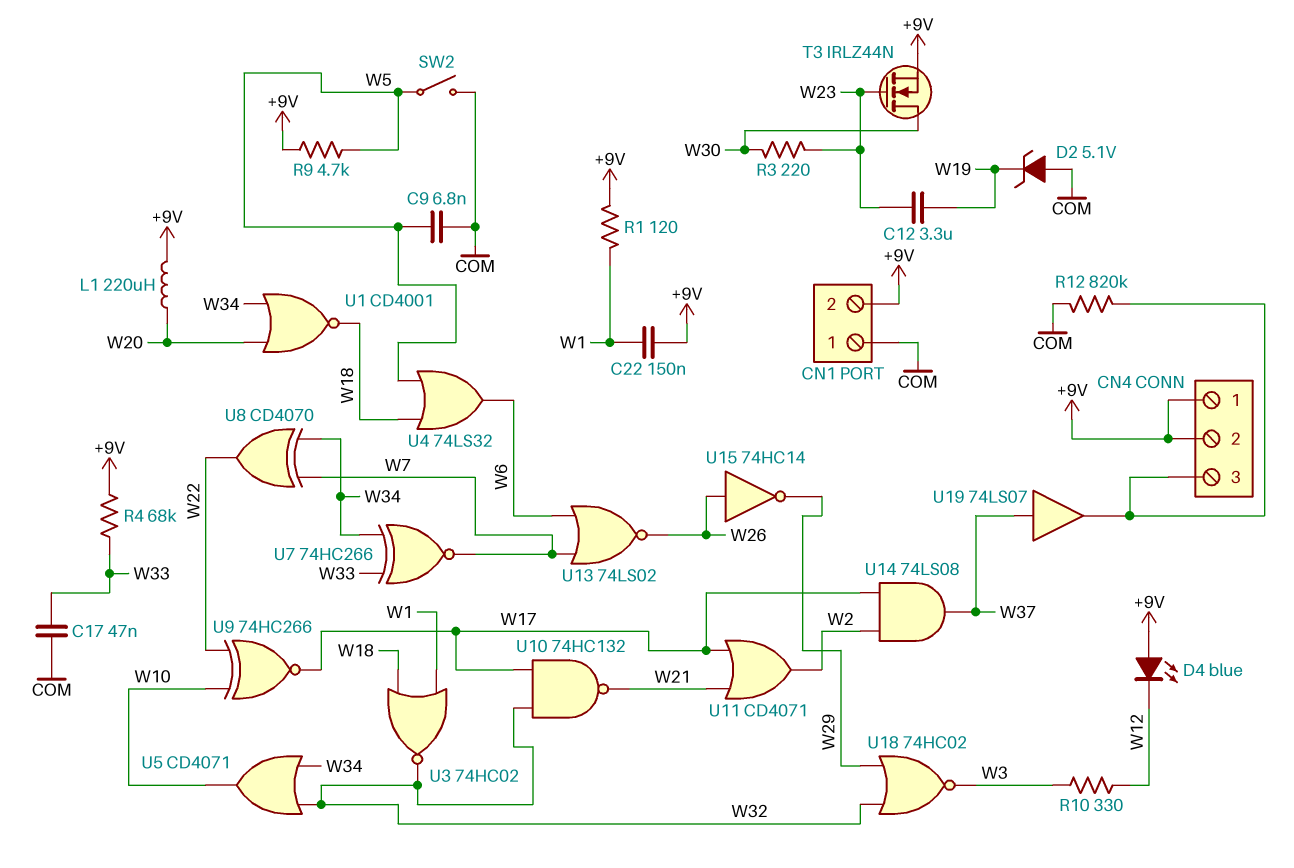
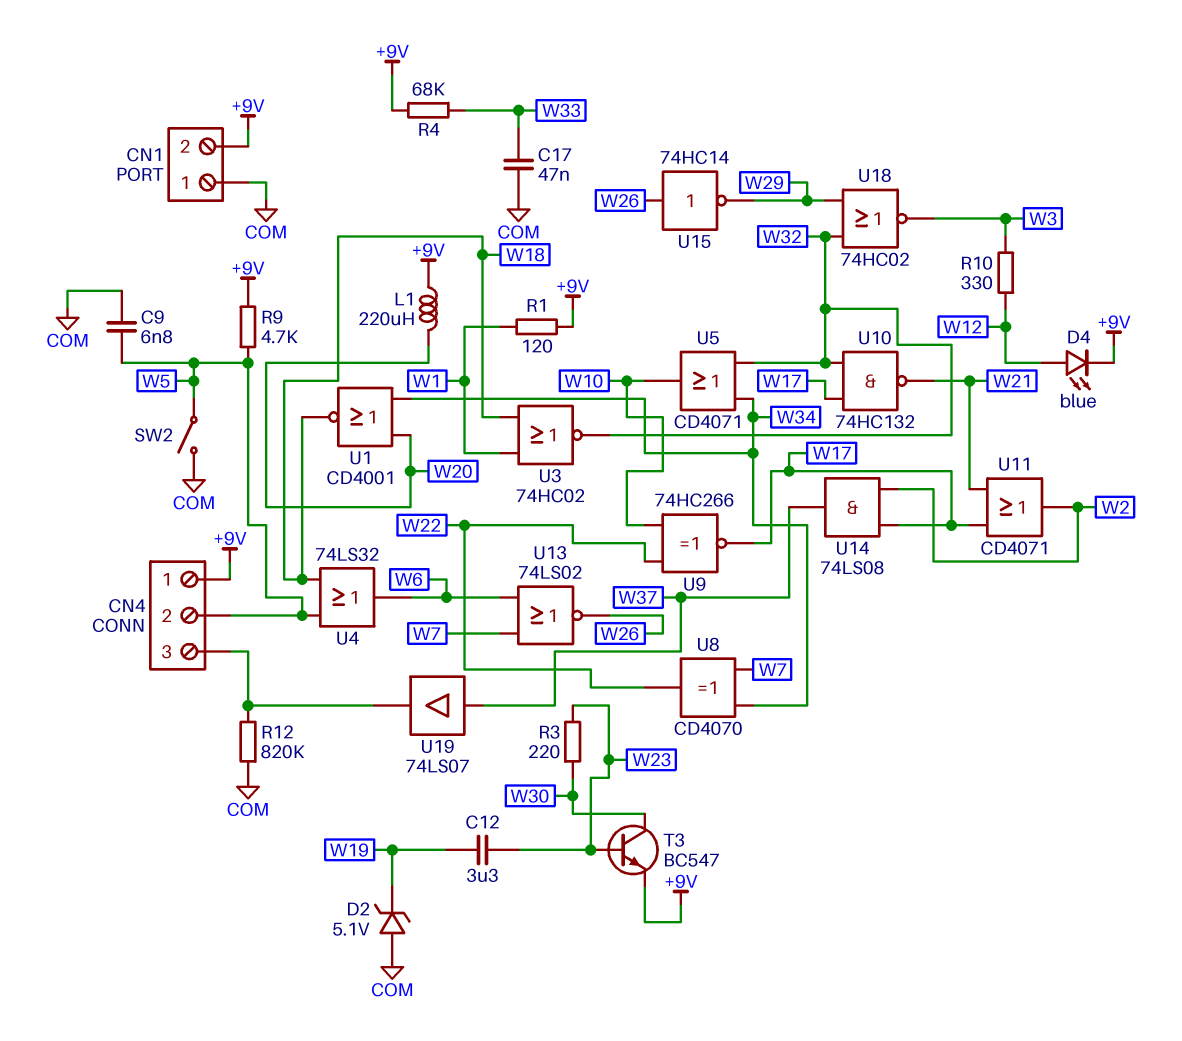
C22: 150nF (+9V, W1) -> none
CN4 pin 2: +9V -> W5
D4: LED blue (A +9V, K W12) -> LED blue (A W12, K +9V)
T3: NMOS IRLZ44N (G W23, D W30, S +9V) -> NPN BC547 (B W23, C W30, E +9V)
U7: XNOR 74HC266 (in W33, in W34, out W7) -> none

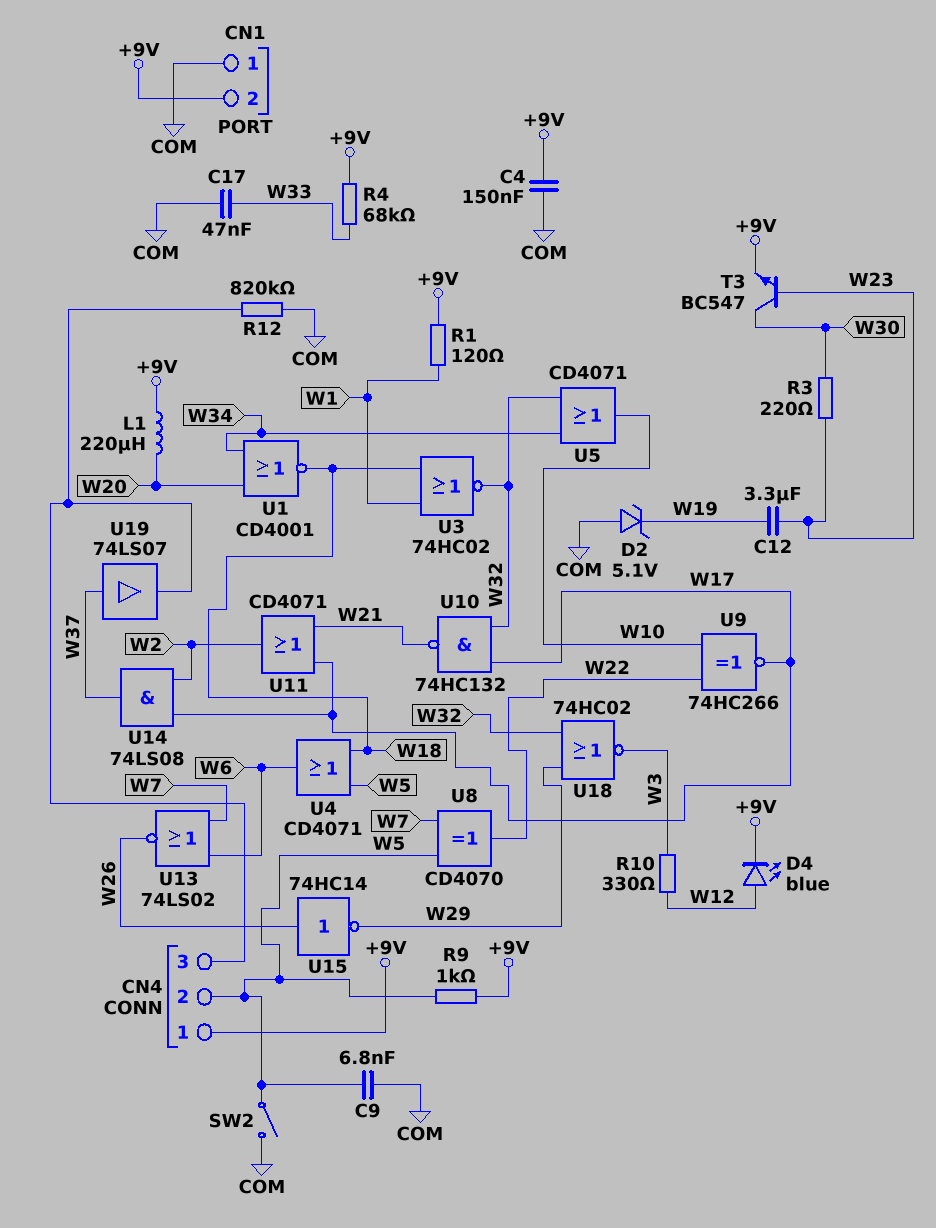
C4: none -> 150nF (+9V, COM)
R9: 4.7k (+9V, W5) -> 1k (+9V, W5)
U4: OR 74LS32 (in W5, in W18, out W6) -> OR CD4071 (in W5, in W18, out W6)
U8: XOR CD4070 (in W7, in W34, out W22) -> XOR CD4070 (in W5, in W7, out W22)

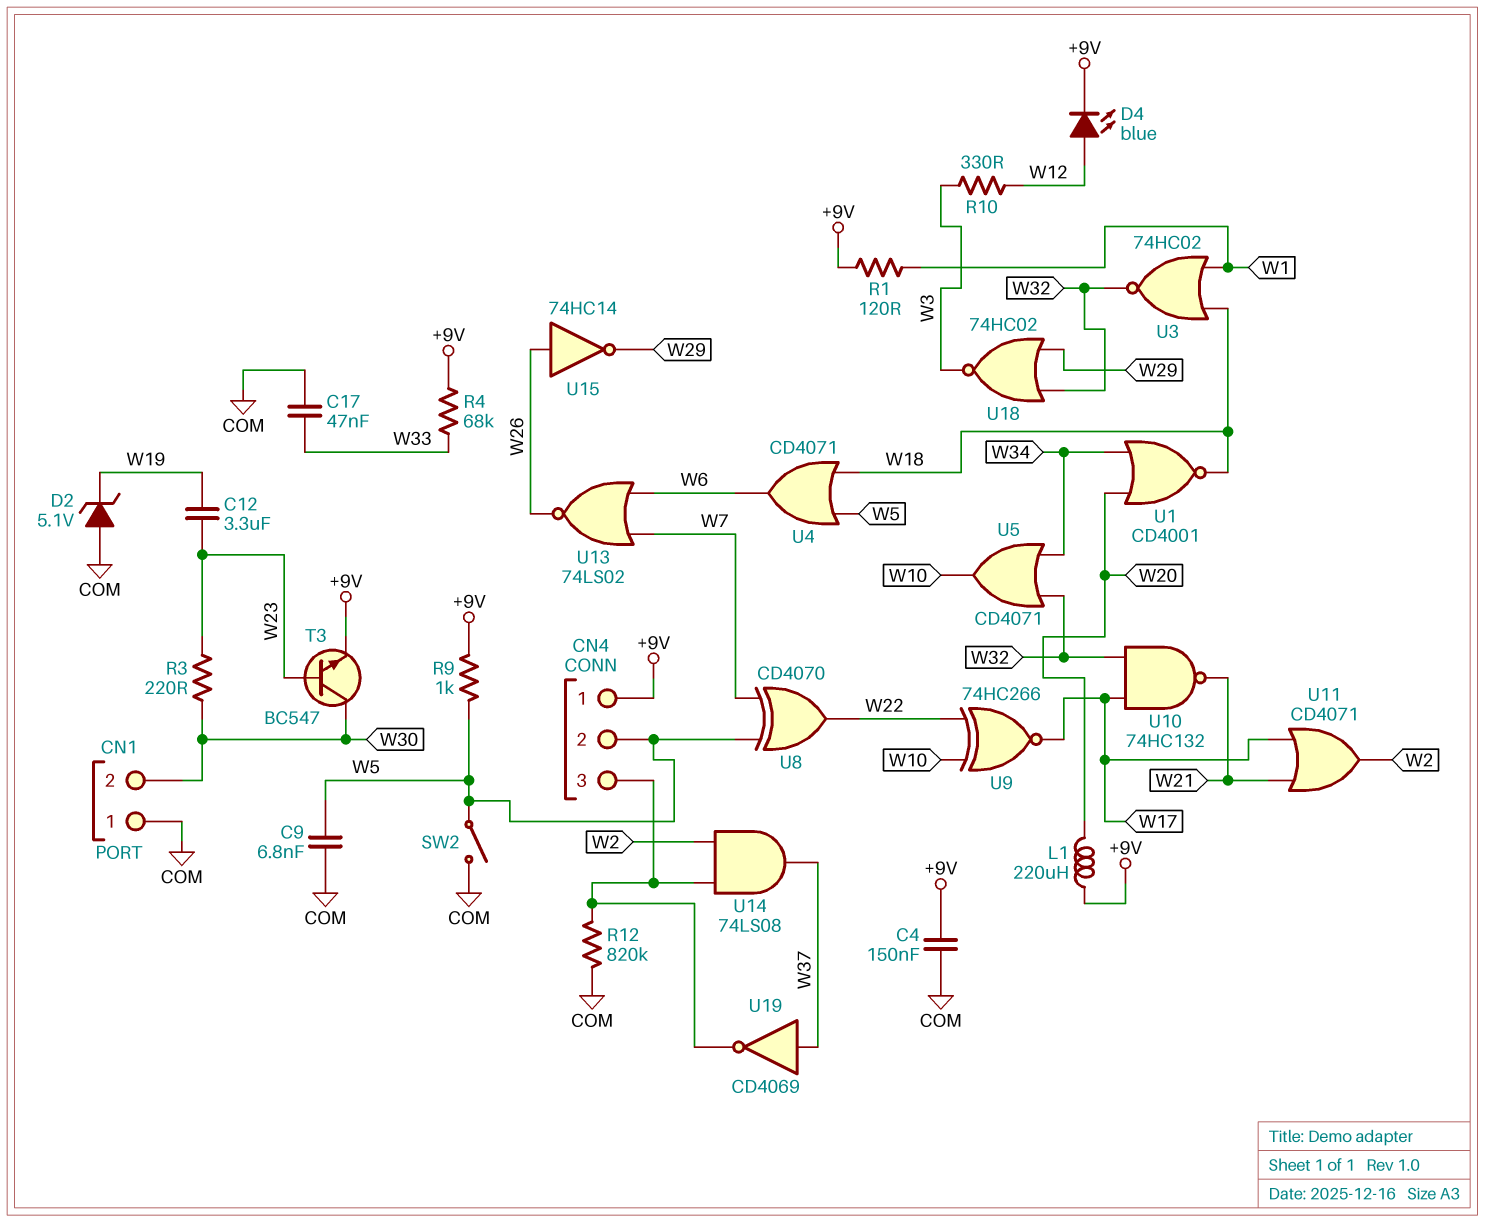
CN1 pin 2: +9V -> W30
U14: AND 74LS08 (in W2, in W17, out W37) -> AND 74LS08 (in CN4/3, in W2, out W37)
U19: buffer 74LS07 (in W37, out CN4/3) -> NOT CD4069 (in W37, out CN4/3)

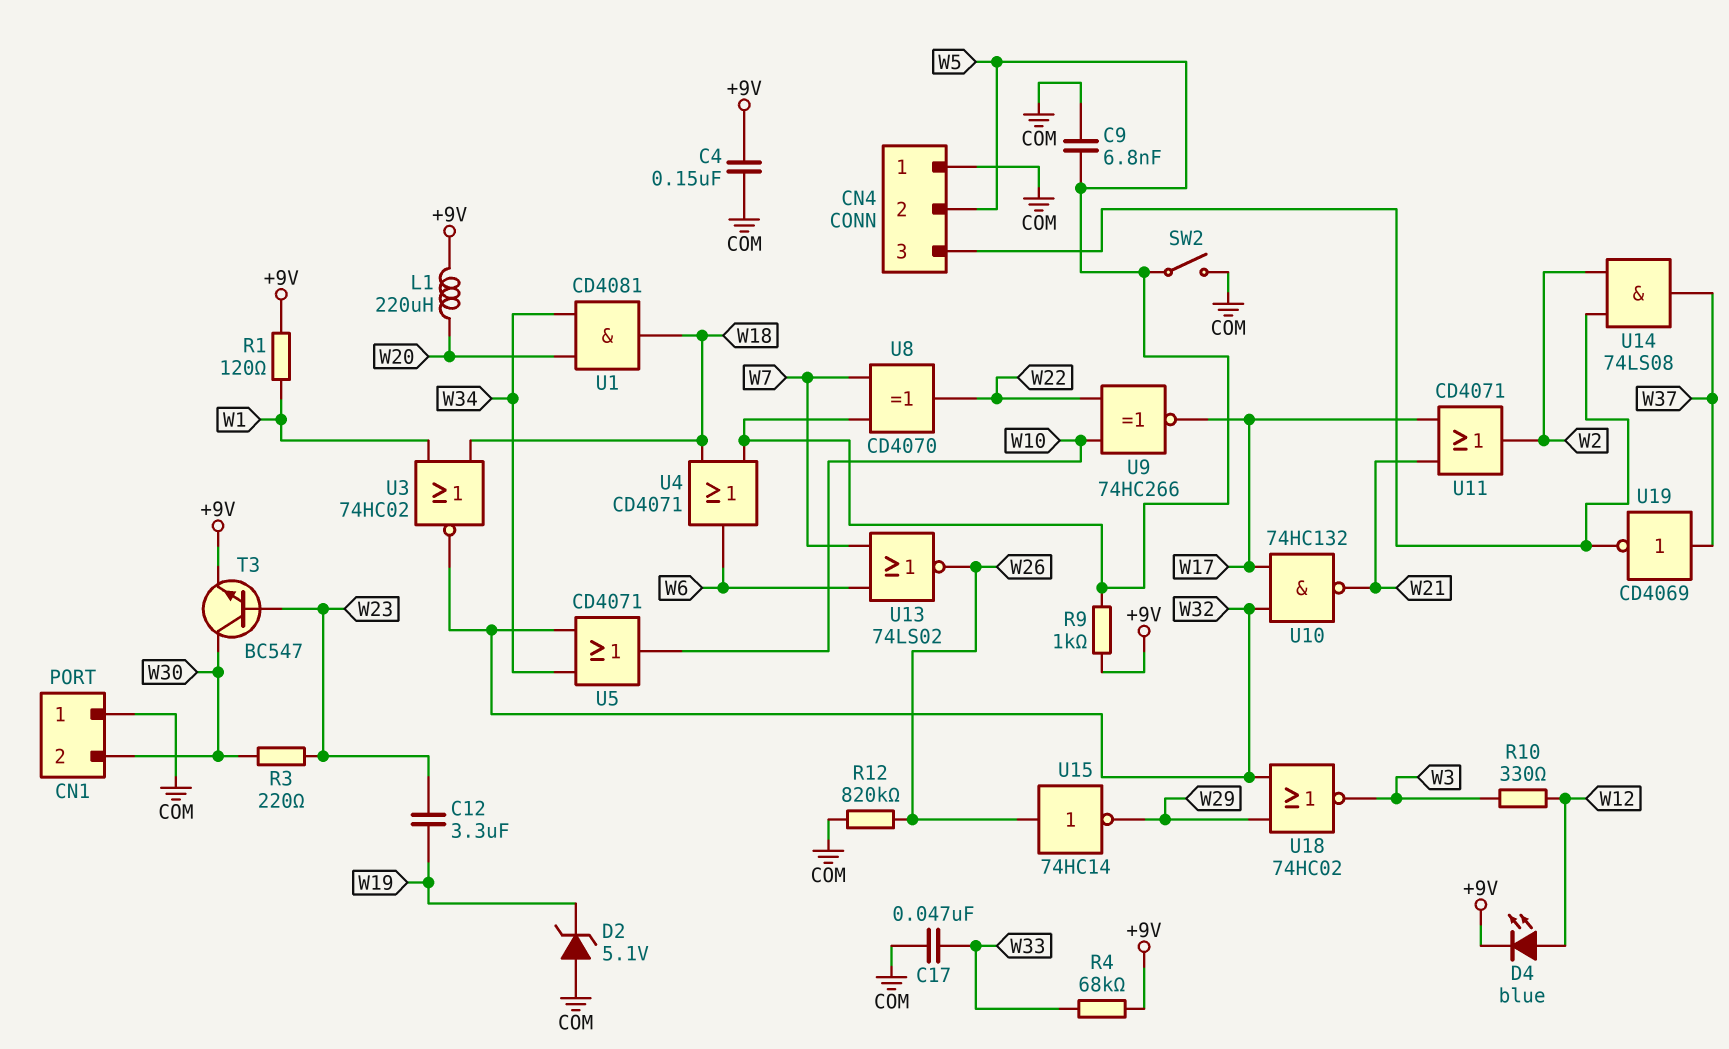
CN4 pin 1: +9V -> COM
R12: 820k (CN4/3, COM) -> 820k (COM, W26)
U1: NOR CD4001 (in W20, in W34, out W18) -> AND CD4081 (in W20, in W34, out W18)

